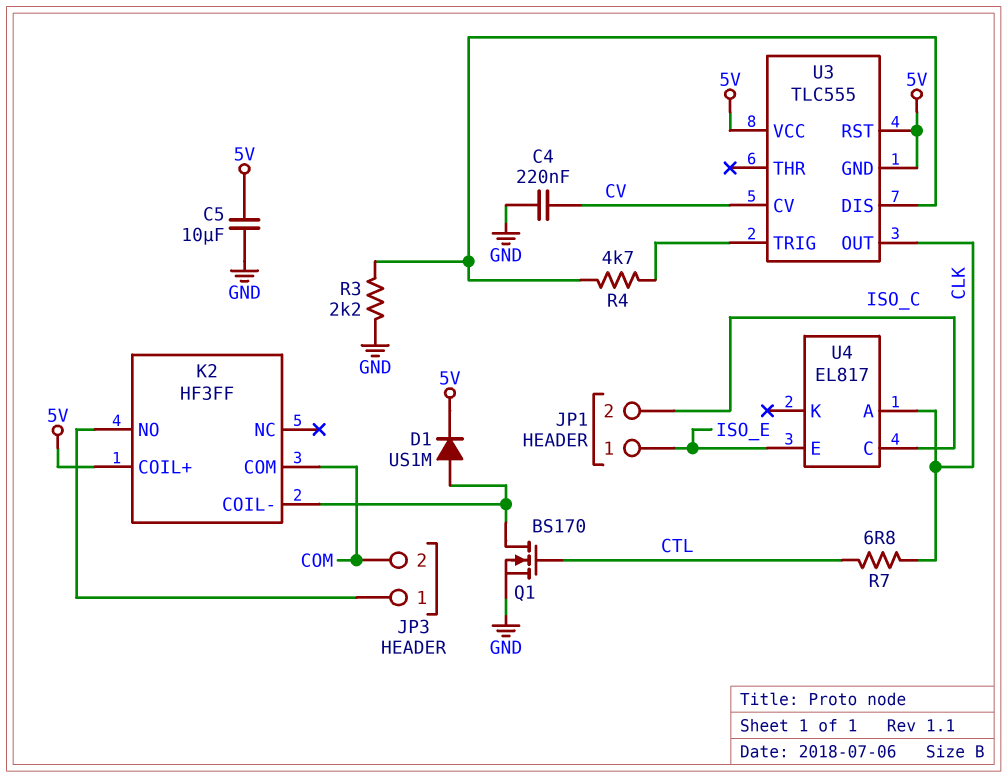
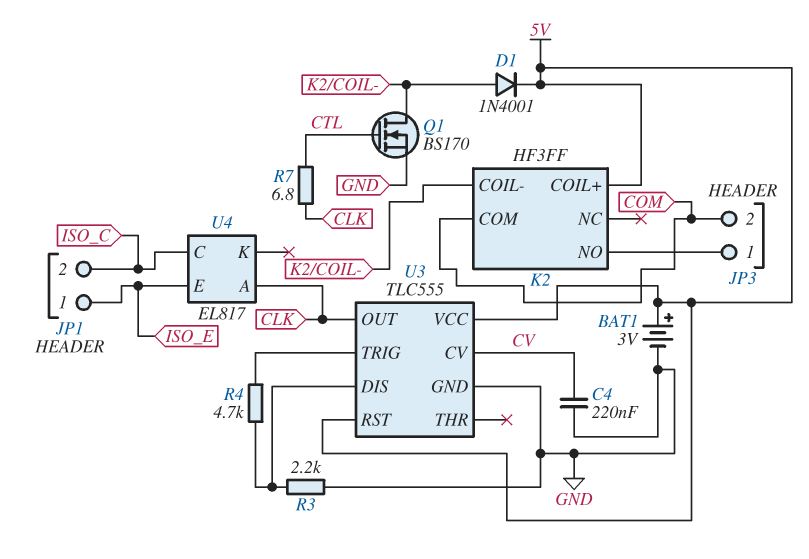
BAT1: none -> 3V (plus 5V, minus GND)
C5: 10uF (5V, GND) -> none
D1: diode US1M (A K2/COIL-, K 5V) -> diode 1N4001 (A K2/COIL-, K 5V)
U3 pin GND: 5V -> GND

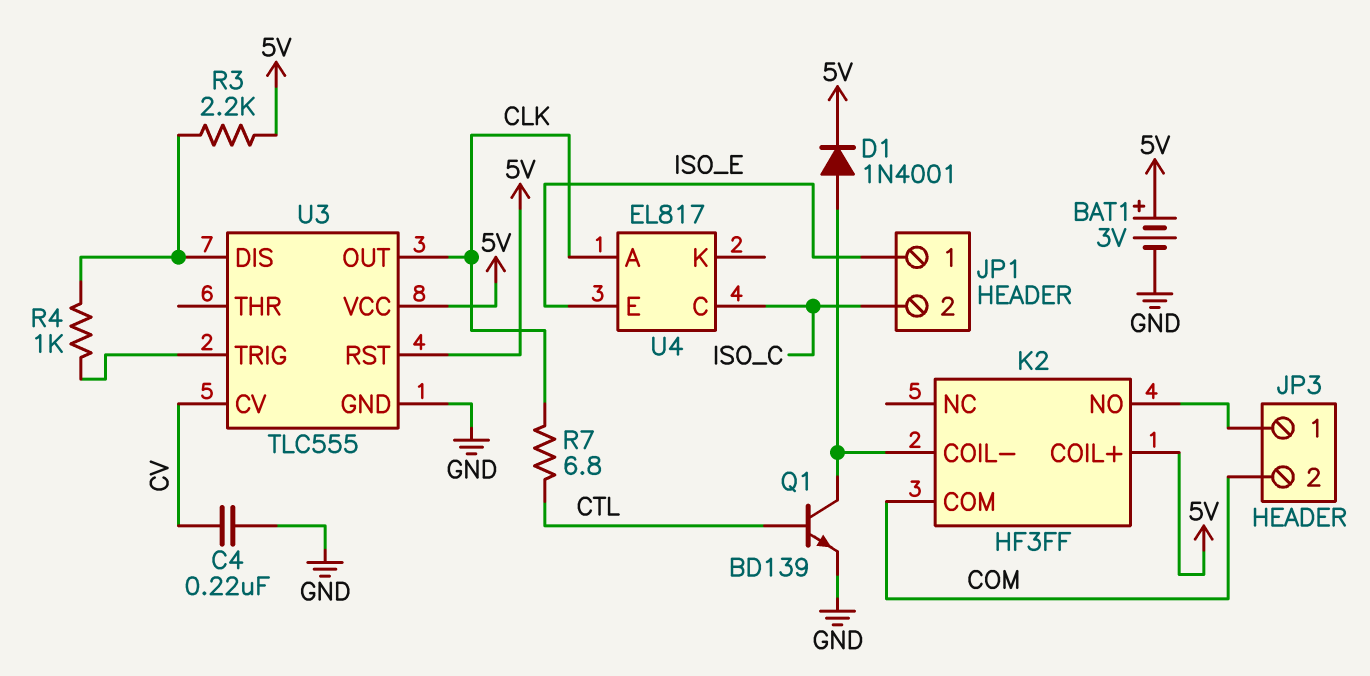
Q1: NMOS BS170 (G CTL, D K2/COIL-, S GND) -> NPN BD139 (B CTL, C K2/COIL-, E GND)
R3: 2.2k (GND, U3/DIS) -> 2.2k (5V, U3/DIS)
R4: 4.7k (U3/DIS, U3/TRIG) -> 1k (U3/DIS, U3/TRIG)

